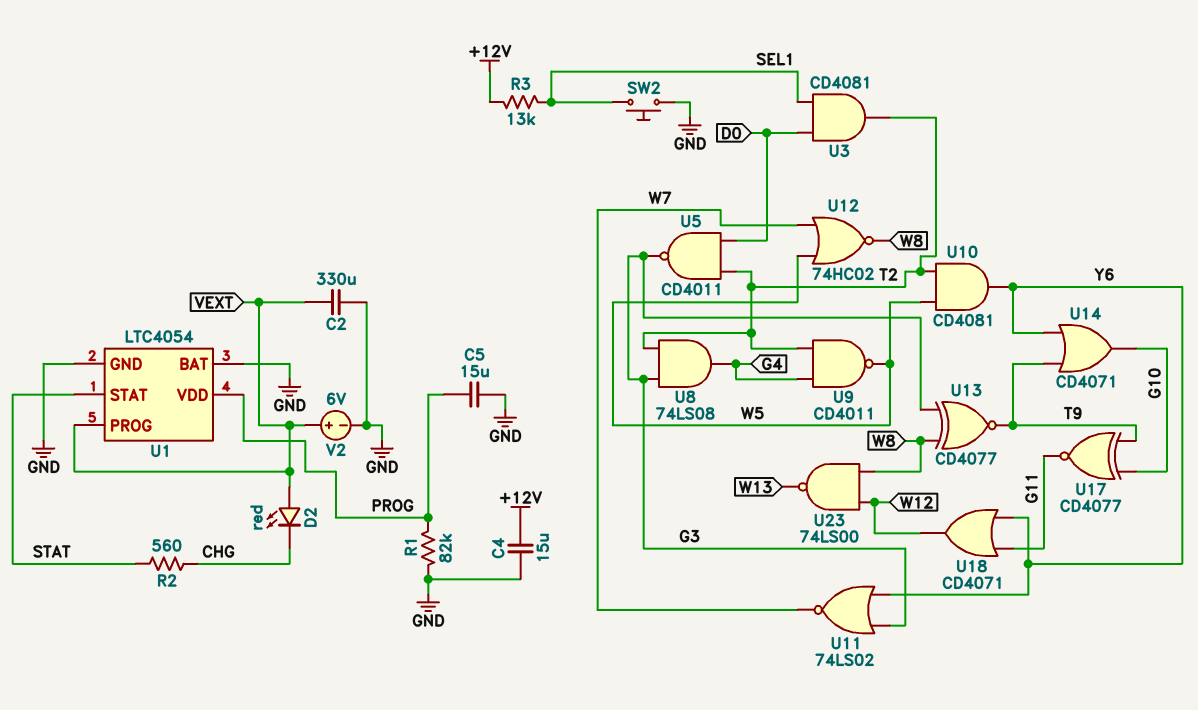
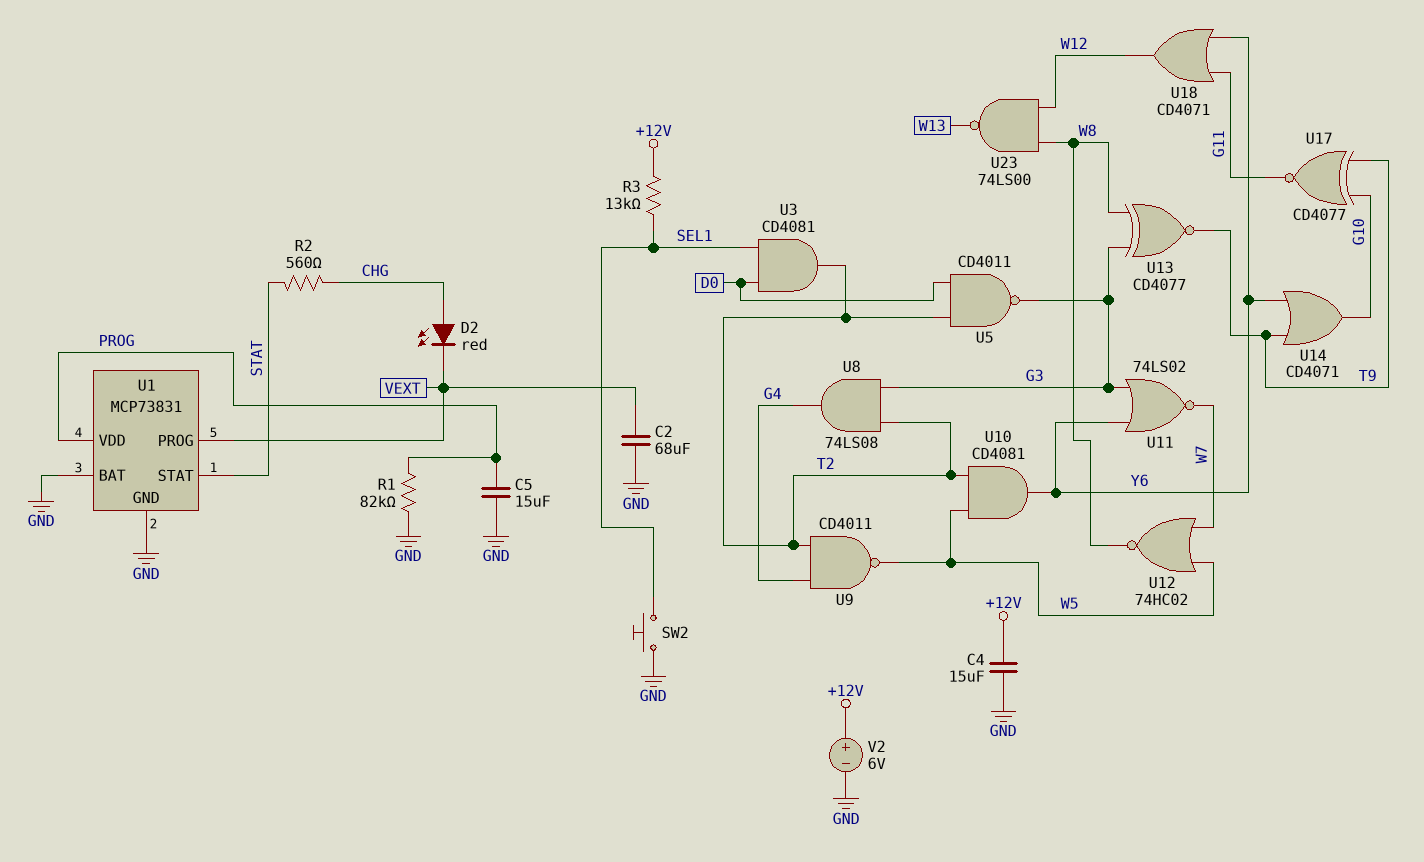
C2: 330uF (GND, VEXT) -> 68uF (GND, VEXT)
D2: LED red (A VEXT, K CHG) -> LED red (A CHG, K VEXT)
U1: LTC4054 -> MCP73831
V2: 6V (plus VEXT, minus GND) -> 6V (plus +12V, minus GND)

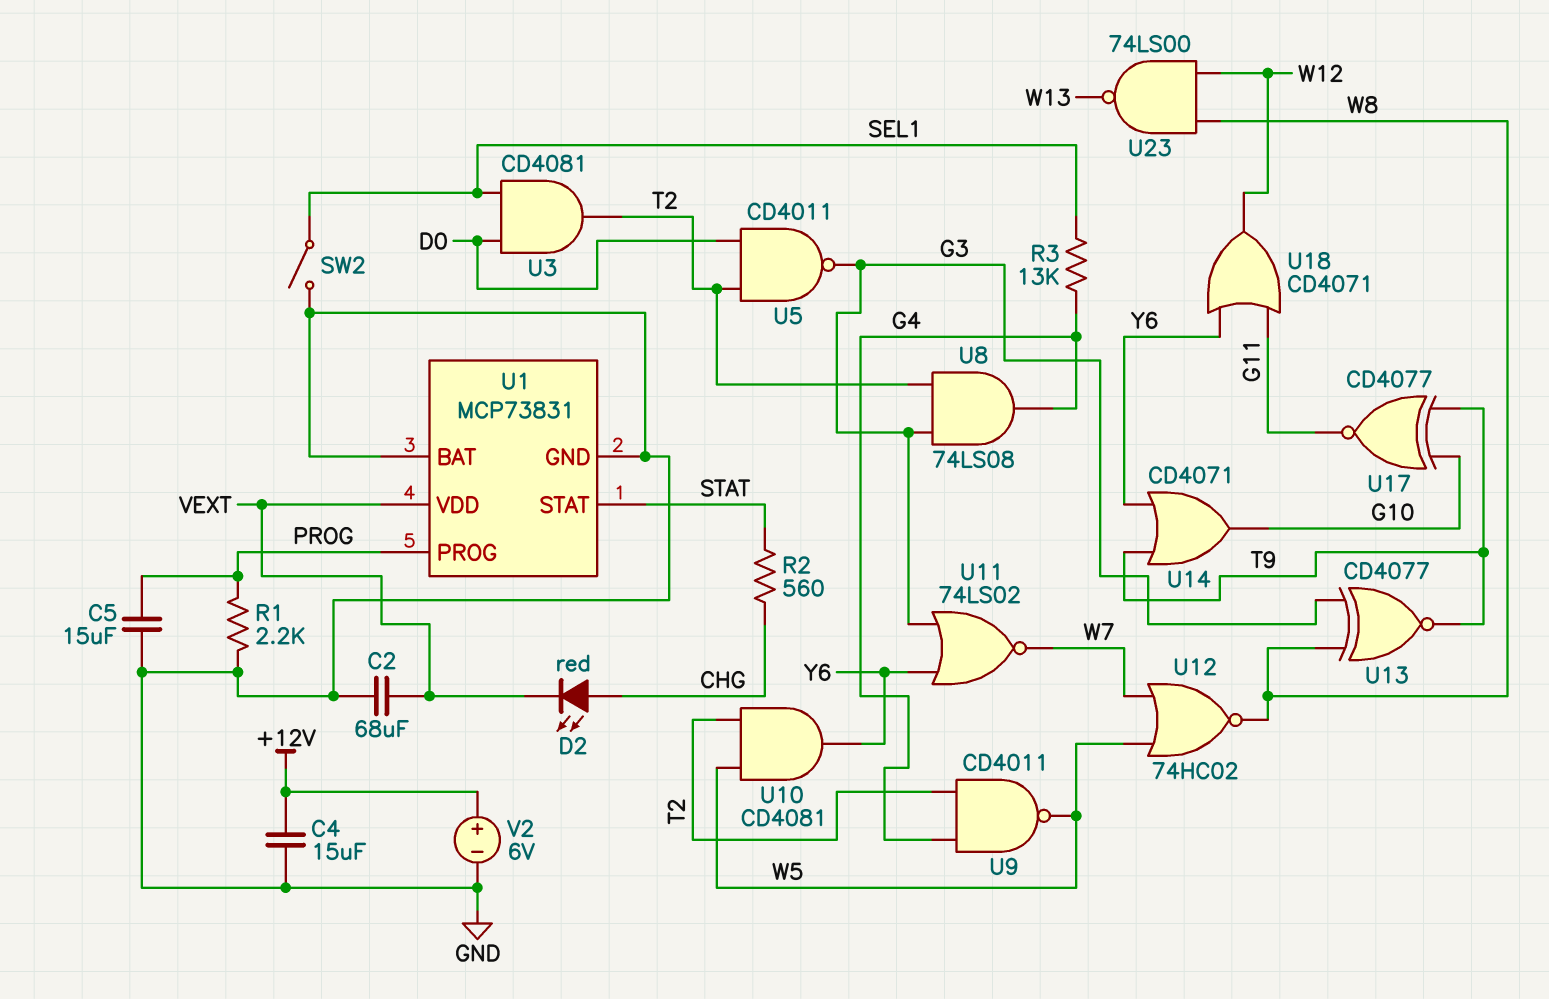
R1: 82k (GND, PROG) -> 2.2k (GND, PROG)
R3: 13k (+12V, SEL1) -> 13k (G4, SEL1)
SW2: button (GND, SEL1) -> switch (GND, SEL1)
U1 pin PROG: VEXT -> PROG
U1 pin VDD: PROG -> VEXT

